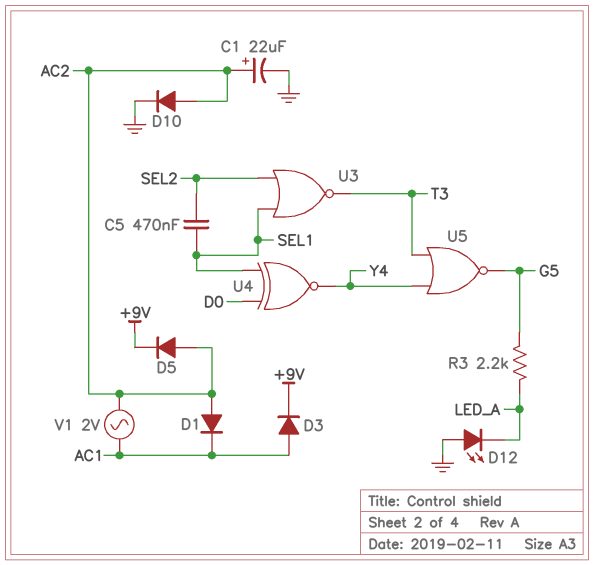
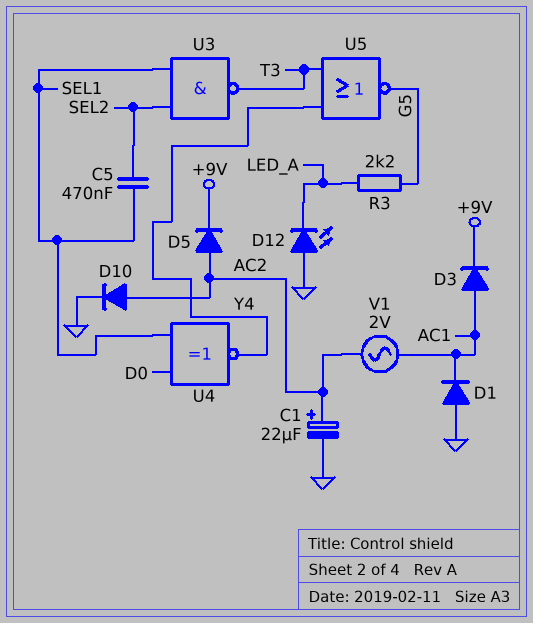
D1: diode (A AC2, K AC1) -> diode (A GND, K AC1)
U3: NOR (in SEL1, in SEL2, out T3) -> NAND (in SEL1, in SEL2, out T3)

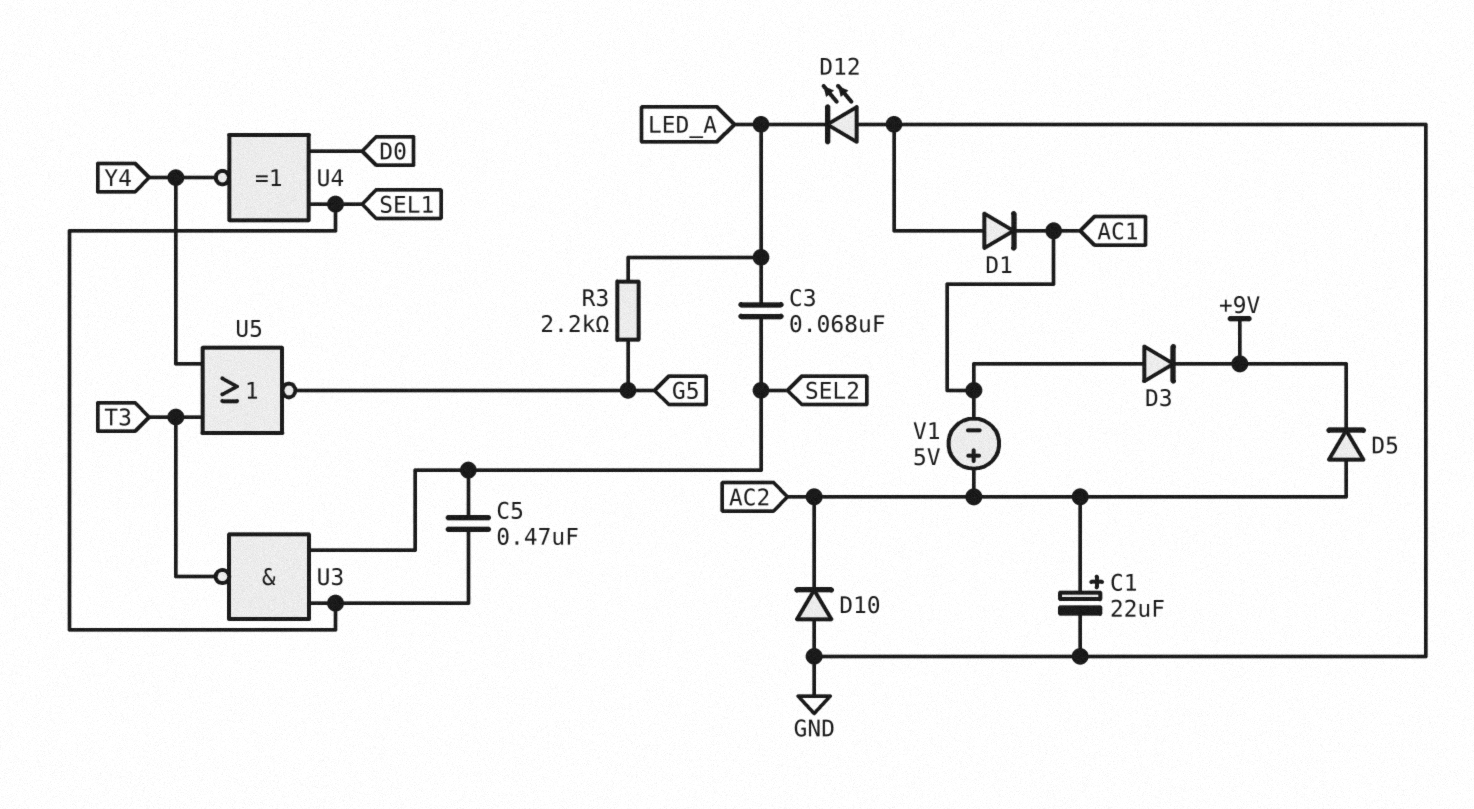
C3: none -> 68nF (LED_A, SEL2)
D10: diode (A AC2, K GND) -> diode (A GND, K AC2)
V1: AC 2V (AC1, AC2) -> 5V (plus AC2, minus AC1)

